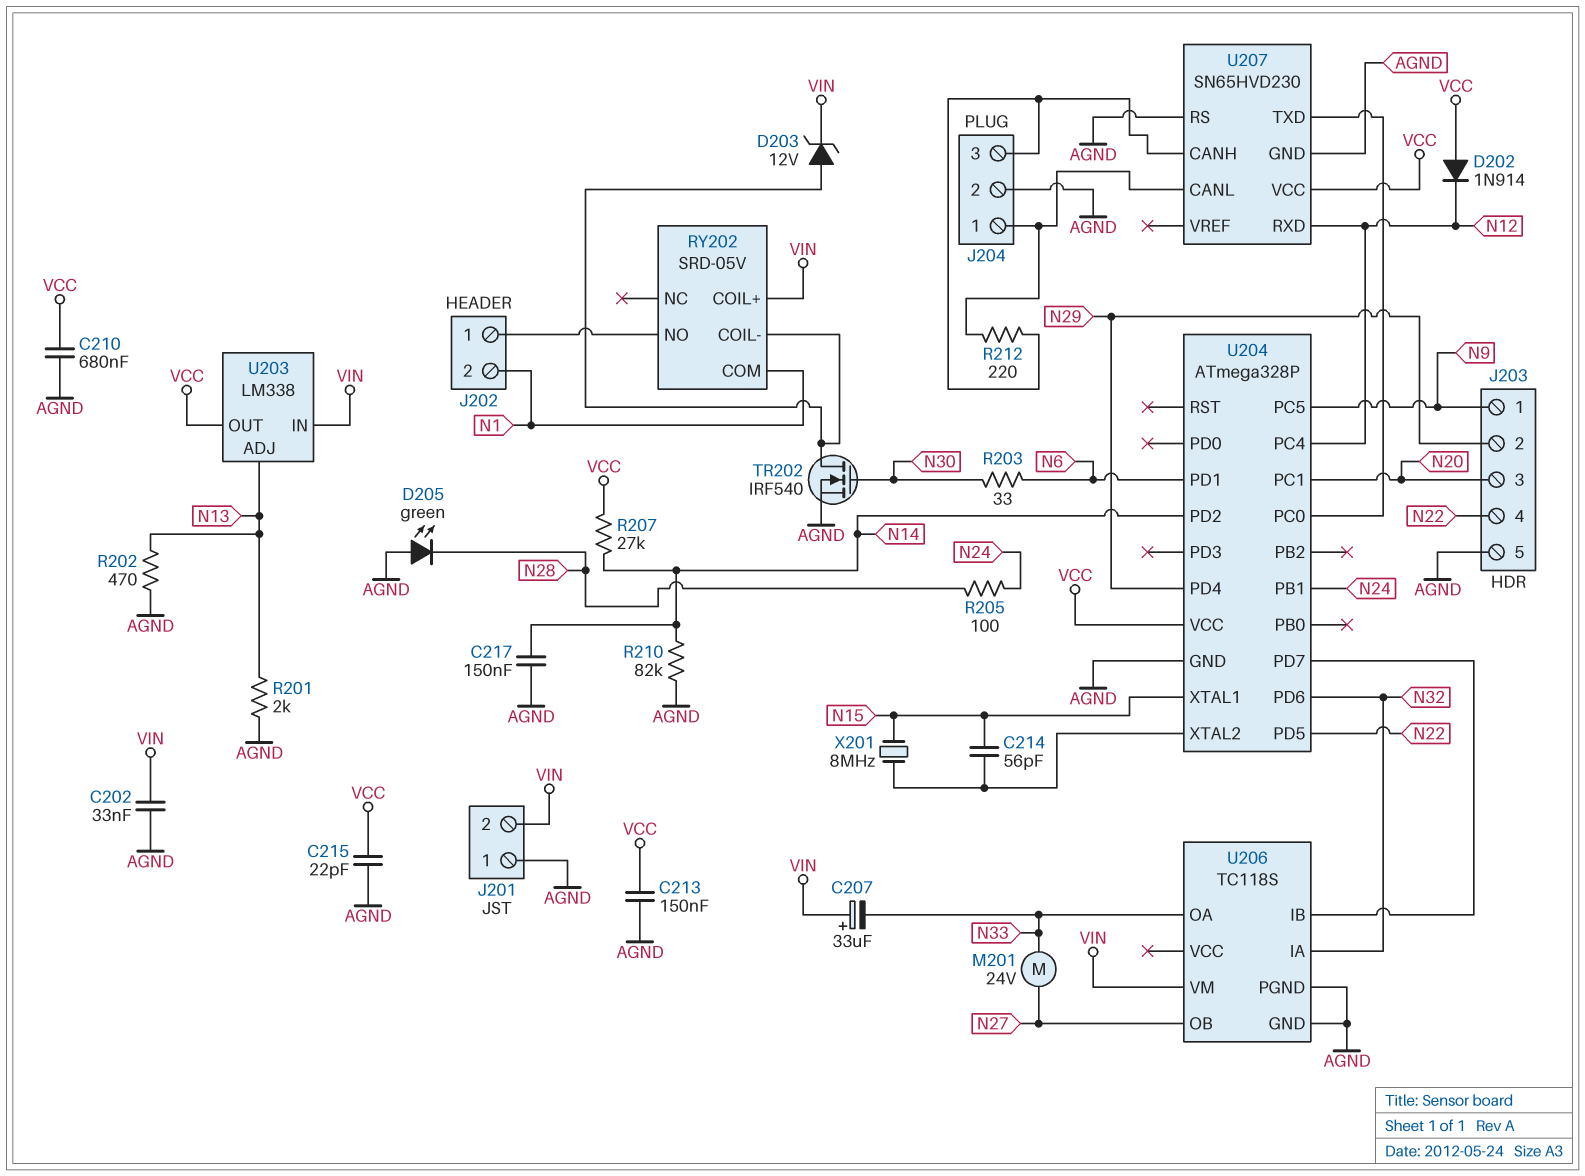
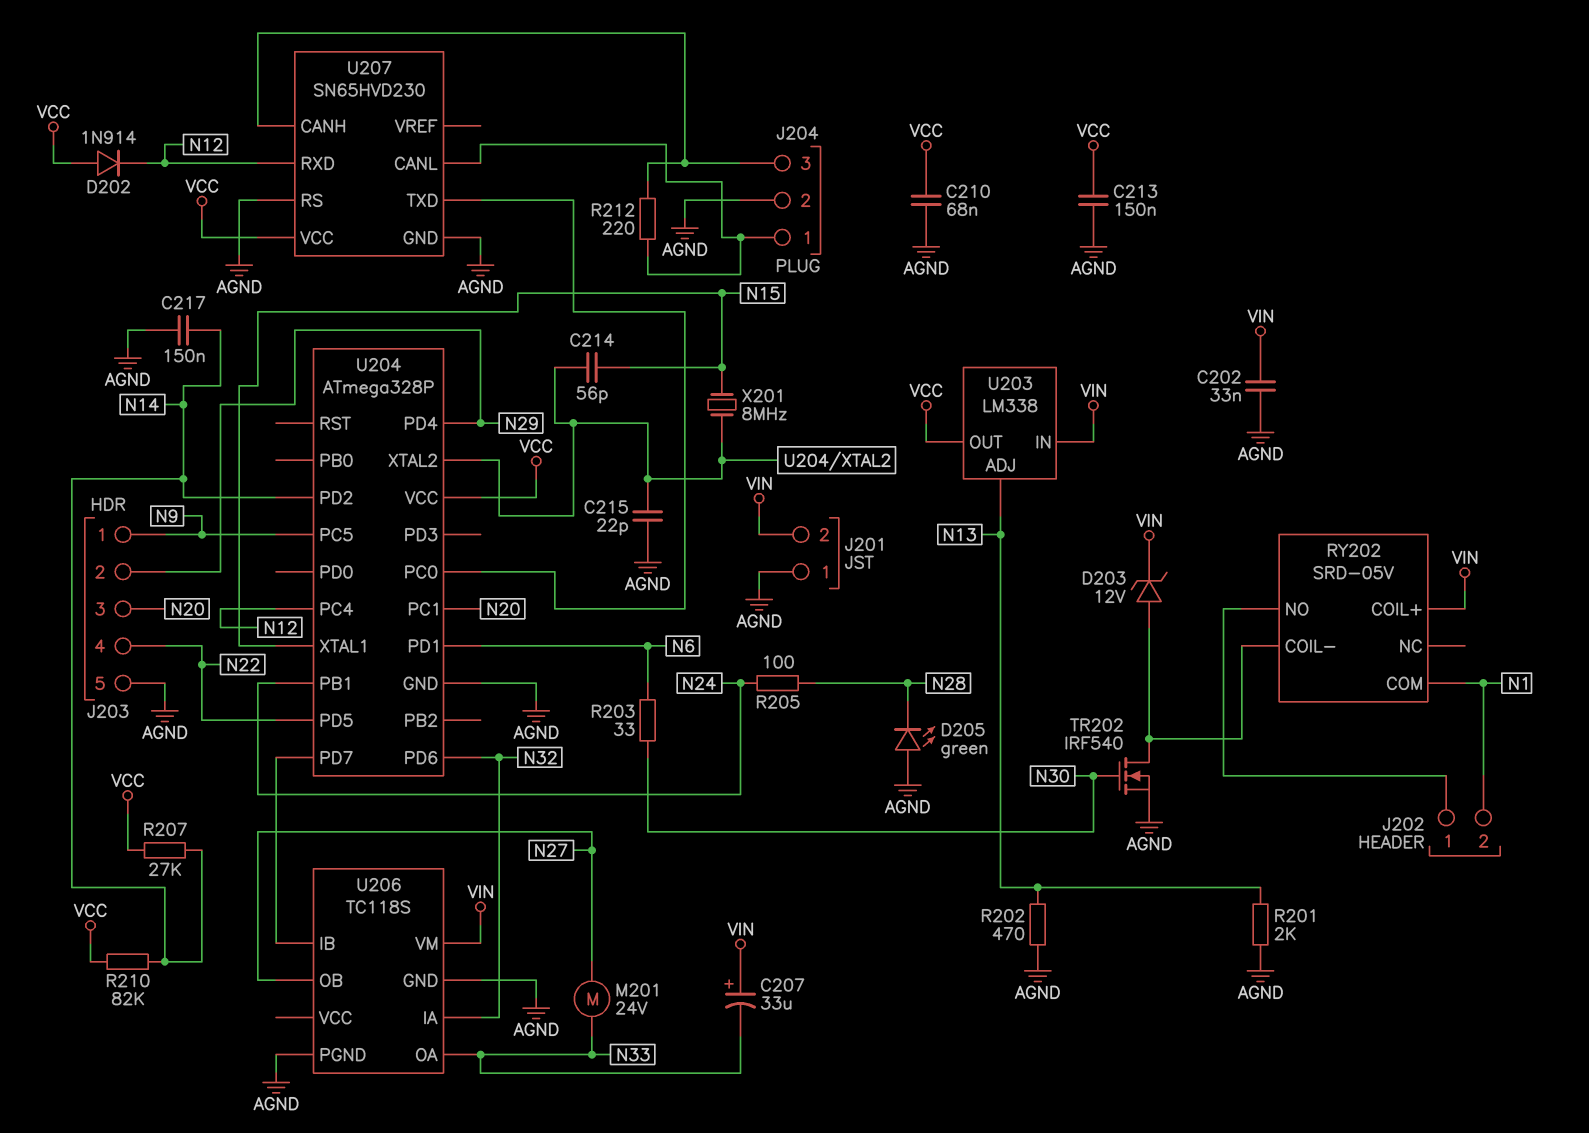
C210: 680nF (AGND, VCC) -> 68nF (AGND, VCC)
C215: 22pF (AGND, VCC) -> 22pF (AGND, U204/XTAL2)
R210: 82k (AGND, N14) -> 82k (N14, VCC)

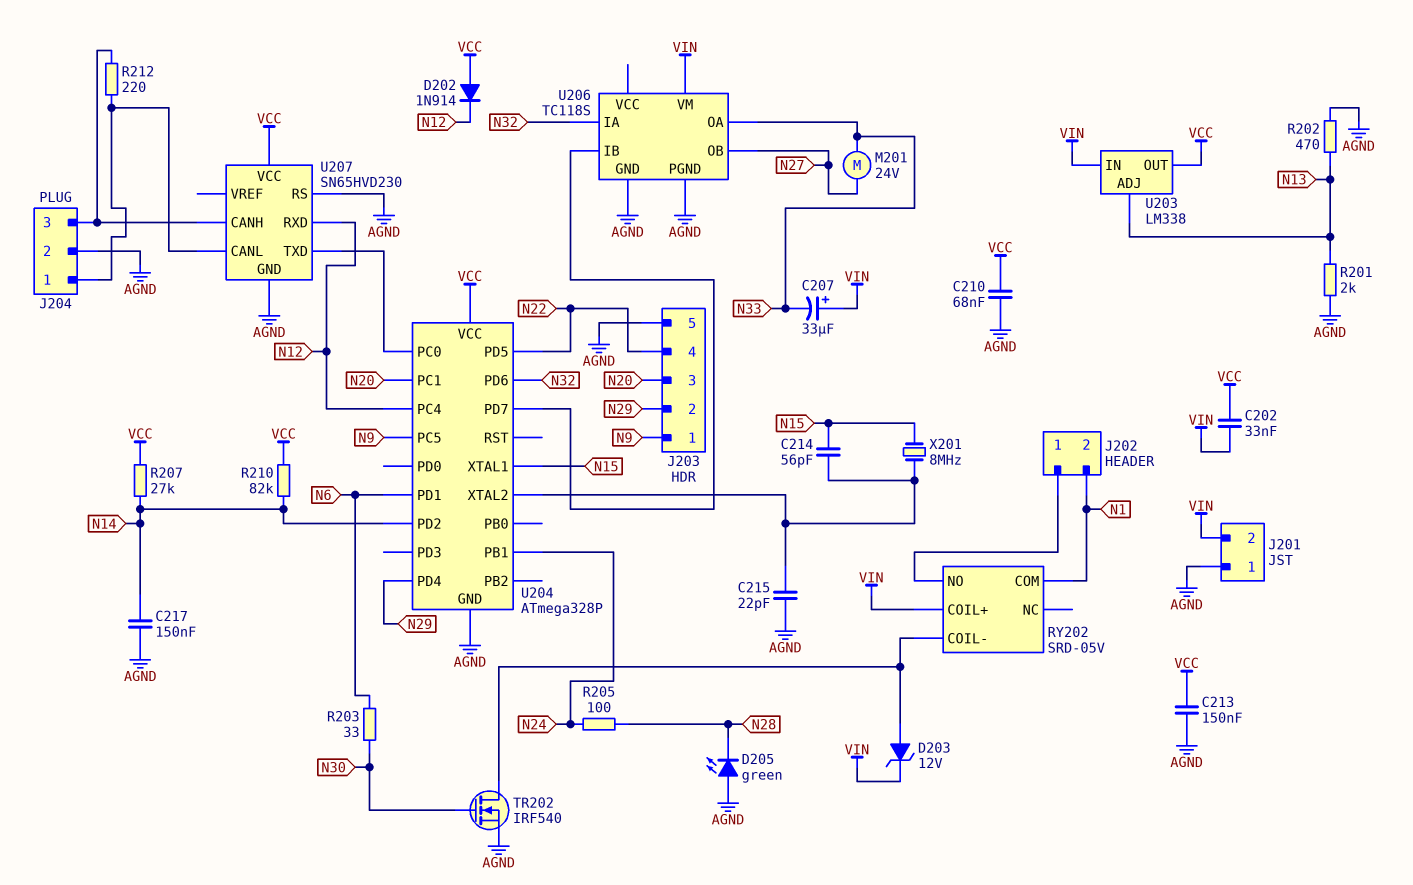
C202: 33nF (AGND, VIN) -> 33nF (VCC, VIN)

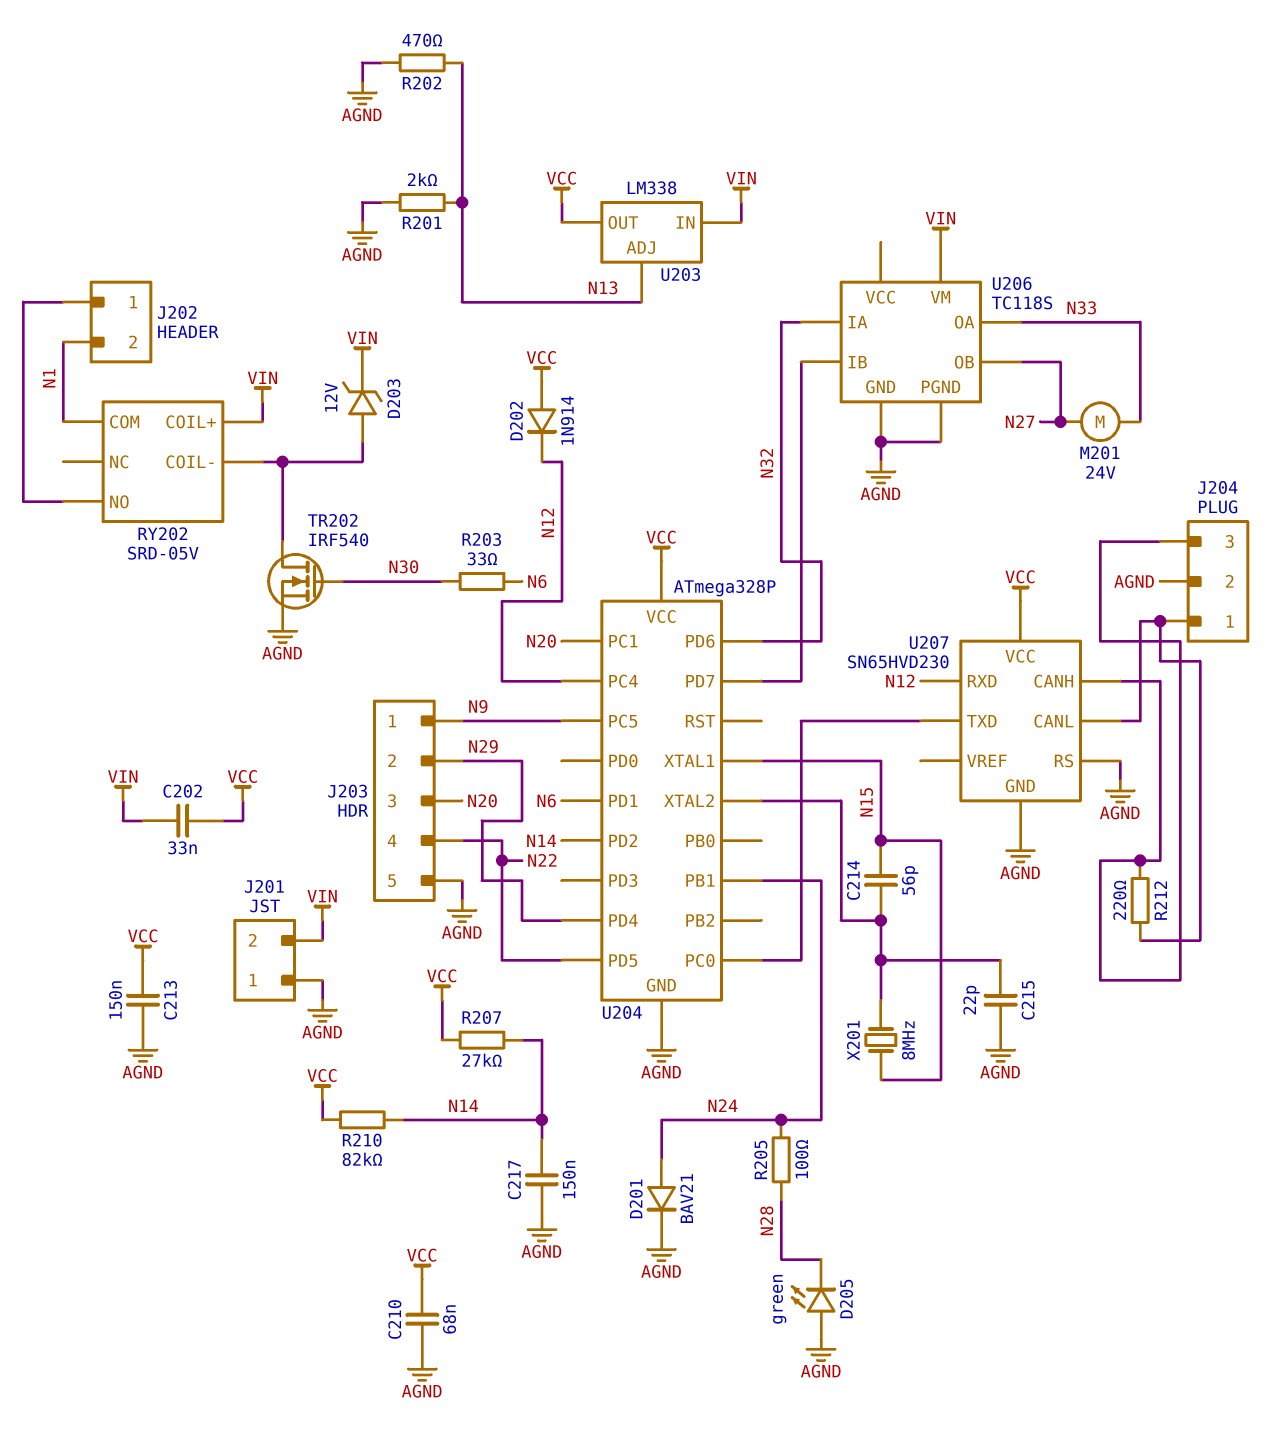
C207: 33uF (plus VIN, minus N33) -> none
D201: none -> diode BAV21 (A N24, K AGND)

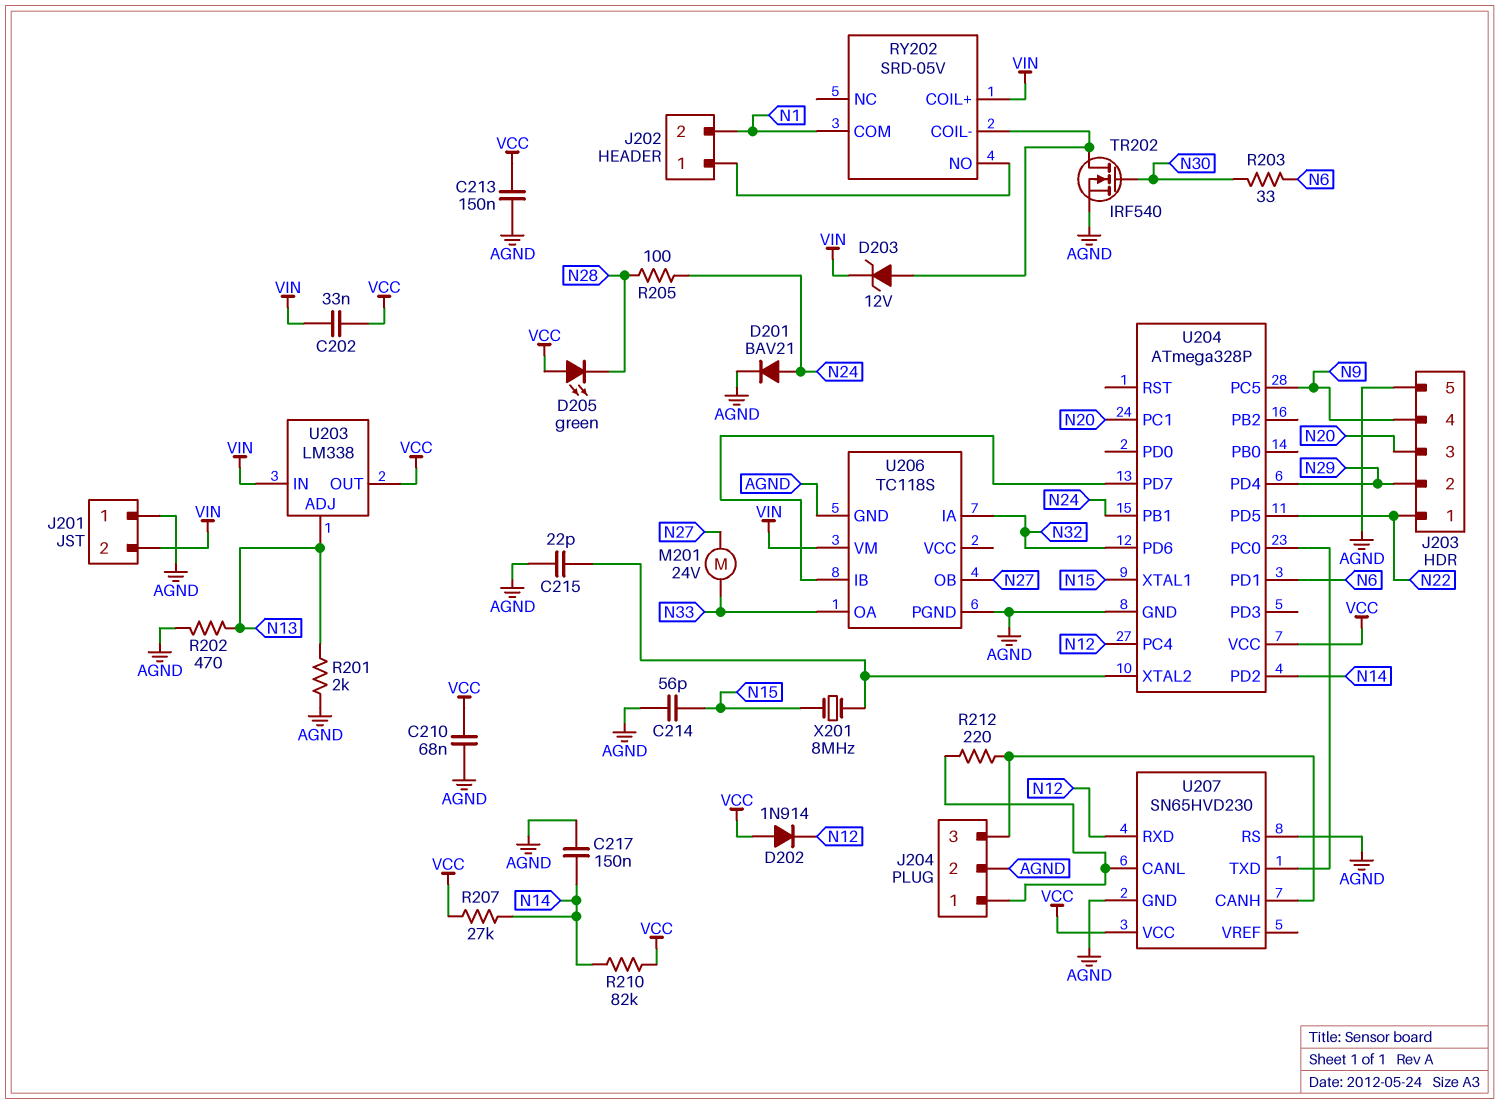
C214: 56pF (N15, U204/XTAL2) -> 56pF (AGND, N15)
D205: LED green (A AGND, K N28) -> LED green (A VCC, K N28)
J203 pin 1: N9 -> N22
J203 pin 4: N22 -> N9

